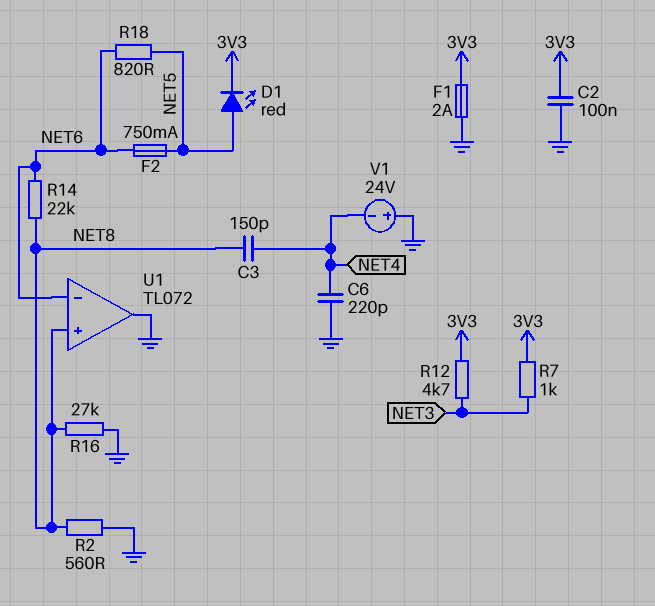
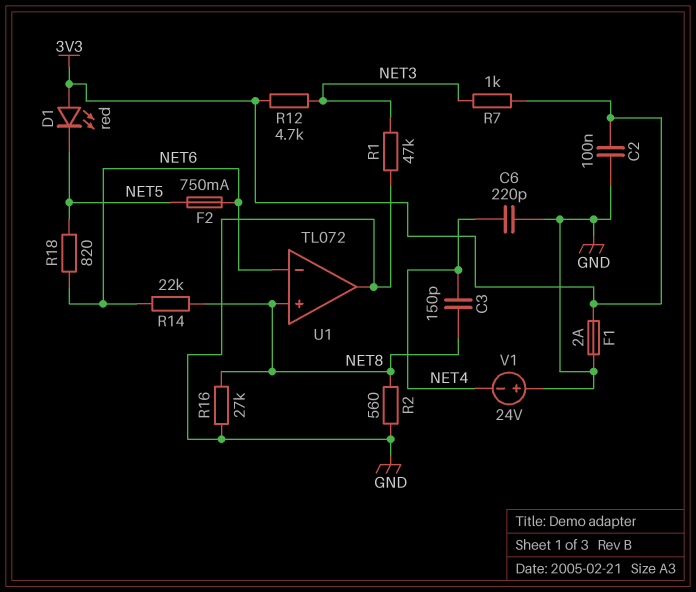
D1: LED red (A NET5, K 3V3) -> LED red (A 3V3, K NET5)
R1: none -> 47k (GND, NET3)

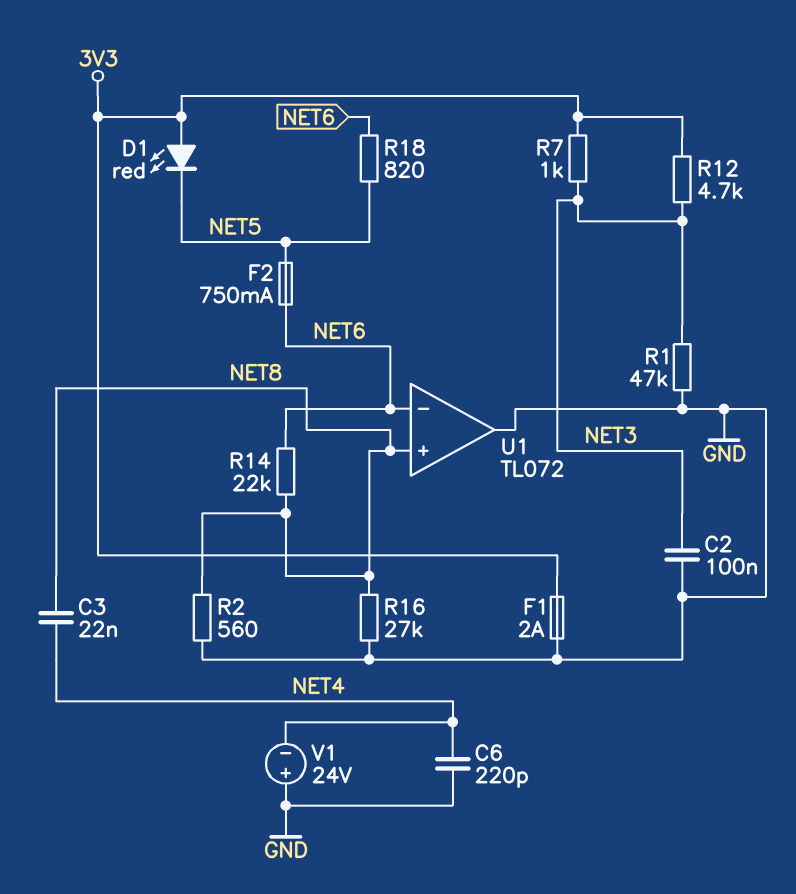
C2: 100nF (3V3, GND) -> 100nF (GND, NET3)
C3: 150pF (NET4, NET8) -> 22nF (NET4, NET8)

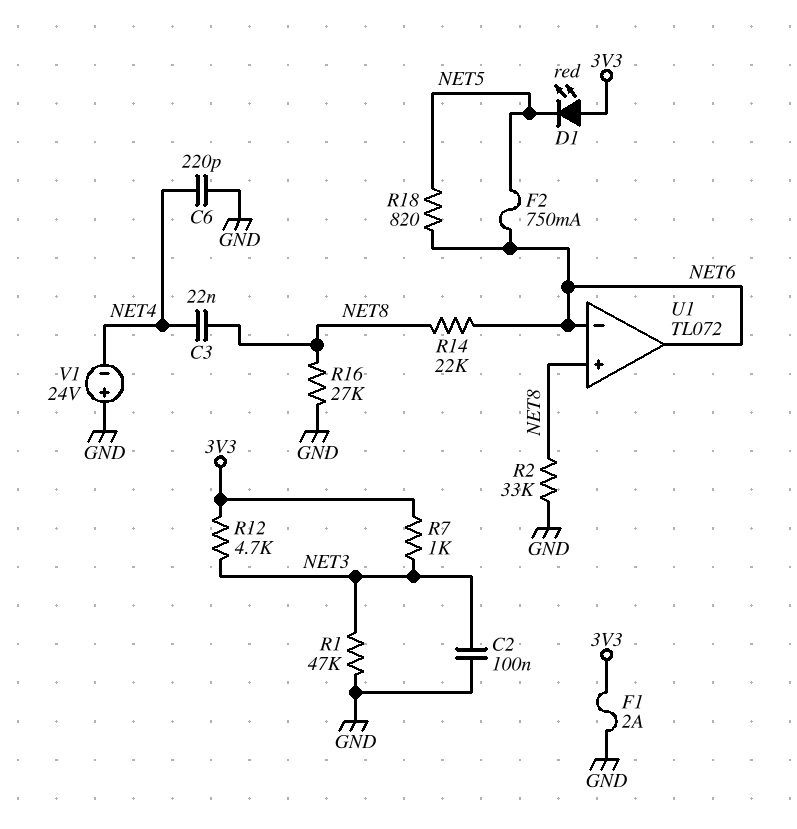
R2: 560 (GND, NET8) -> 33k (GND, NET8)
U1 pin out: GND -> NET6

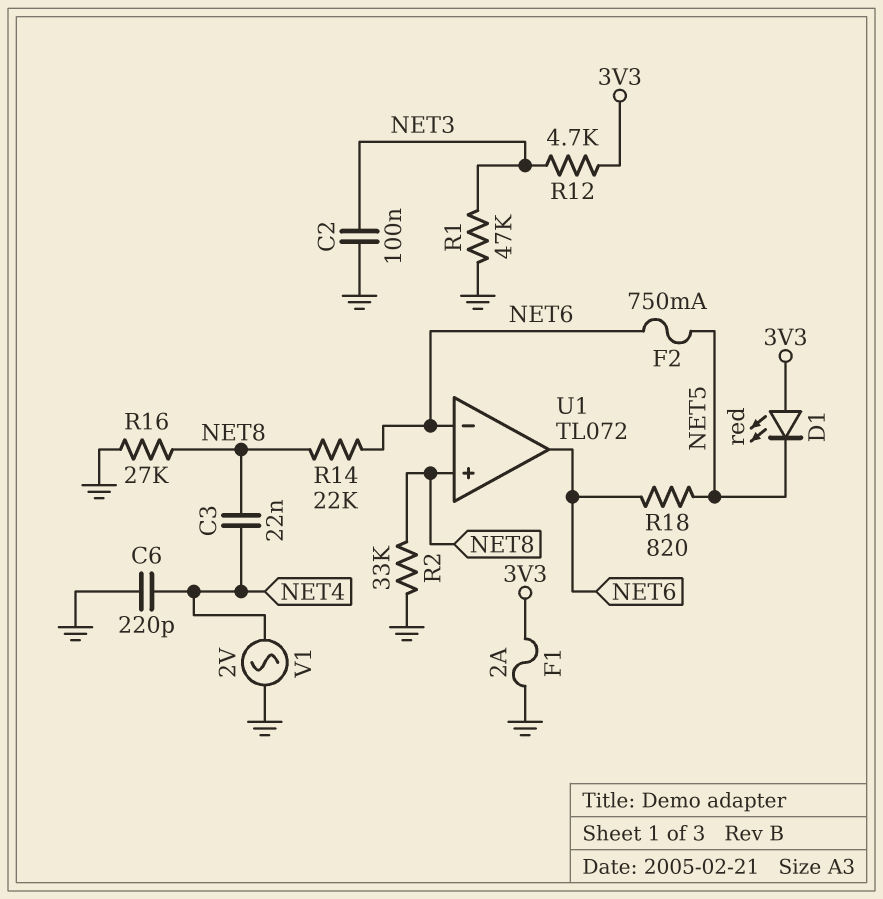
R7: 1k (3V3, NET3) -> none
V1: 24V (plus GND, minus NET4) -> AC 2V (GND, NET4)

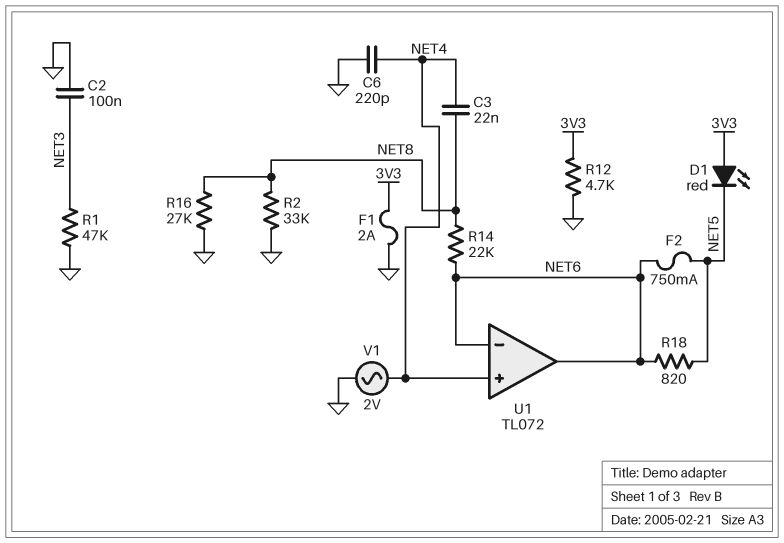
R12: 4.7k (3V3, NET3) -> 4.7k (3V3, GND)
U1 pin in+: NET8 -> NET4

